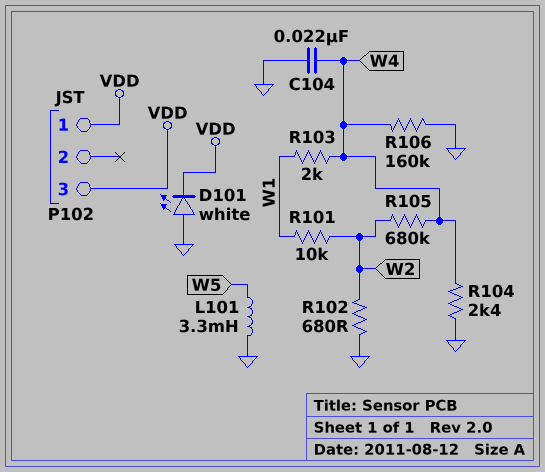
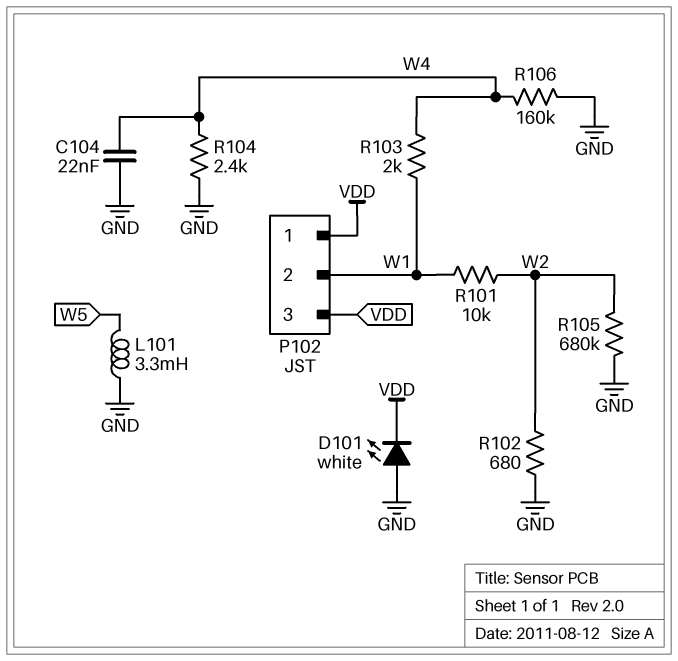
P102 pin 2: none -> W1
R105: 680k (W2, W4) -> 680k (GND, W2)

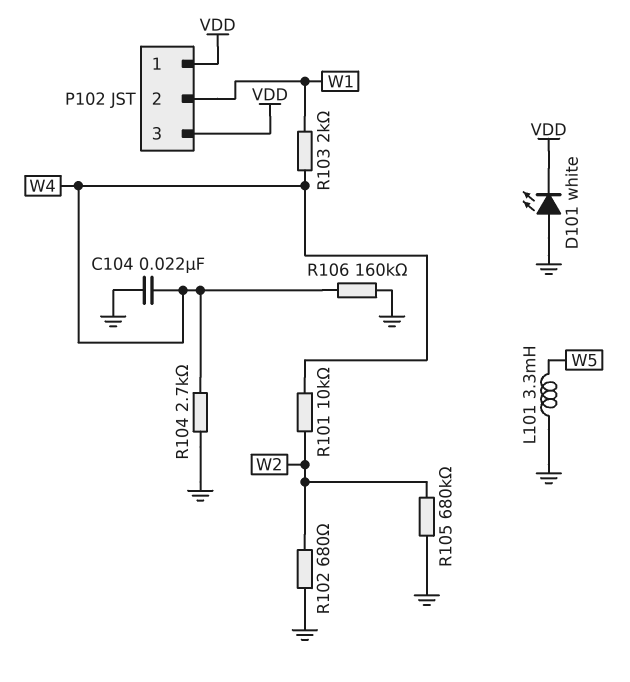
R101: 10k (W1, W2) -> 10k (W2, W4)
R104: 2.4k (GND, W4) -> 2.7k (GND, W4)

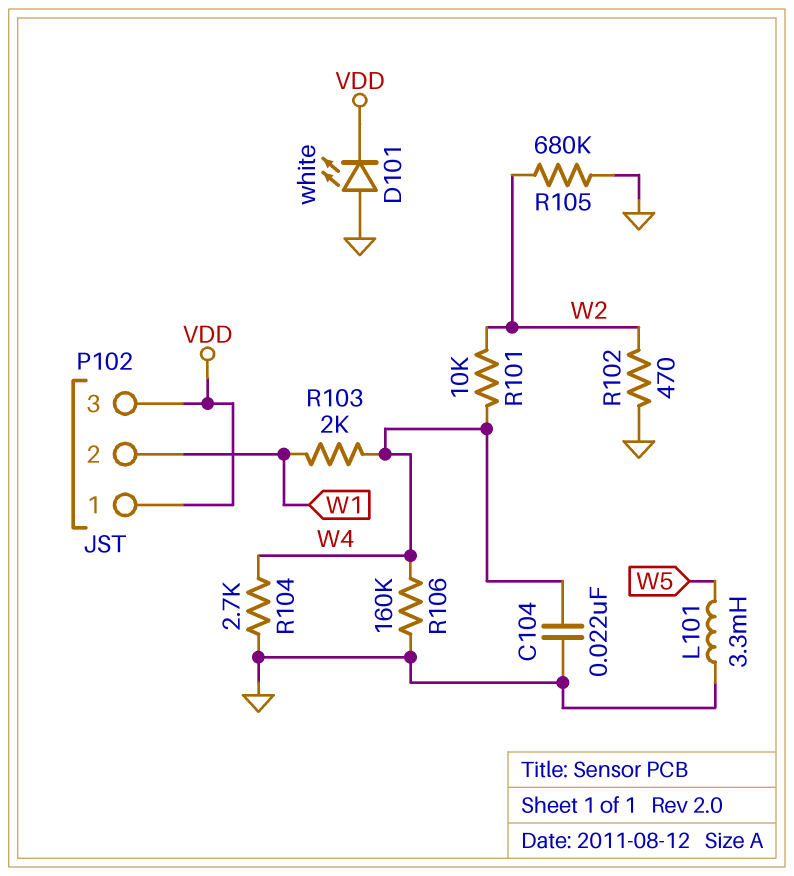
R102: 680 (GND, W2) -> 470 (GND, W2)

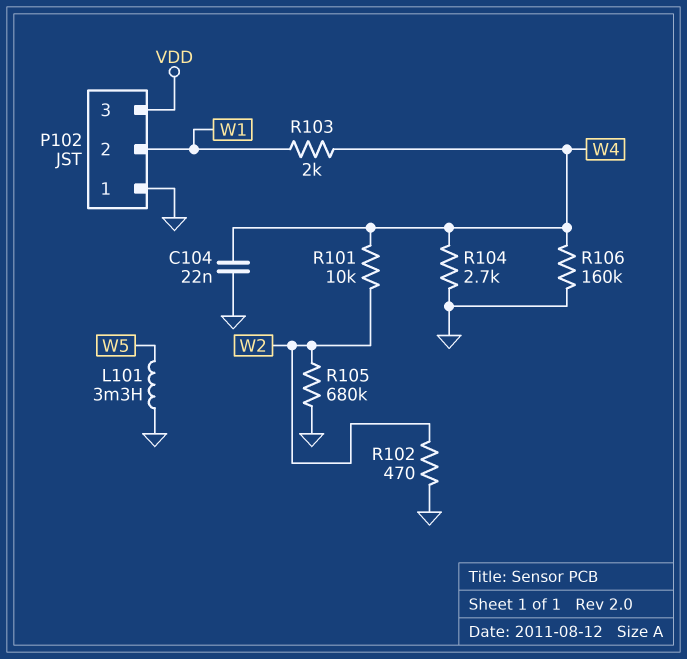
D101: LED white (A GND, K VDD) -> none
P102 pin 1: VDD -> GND

